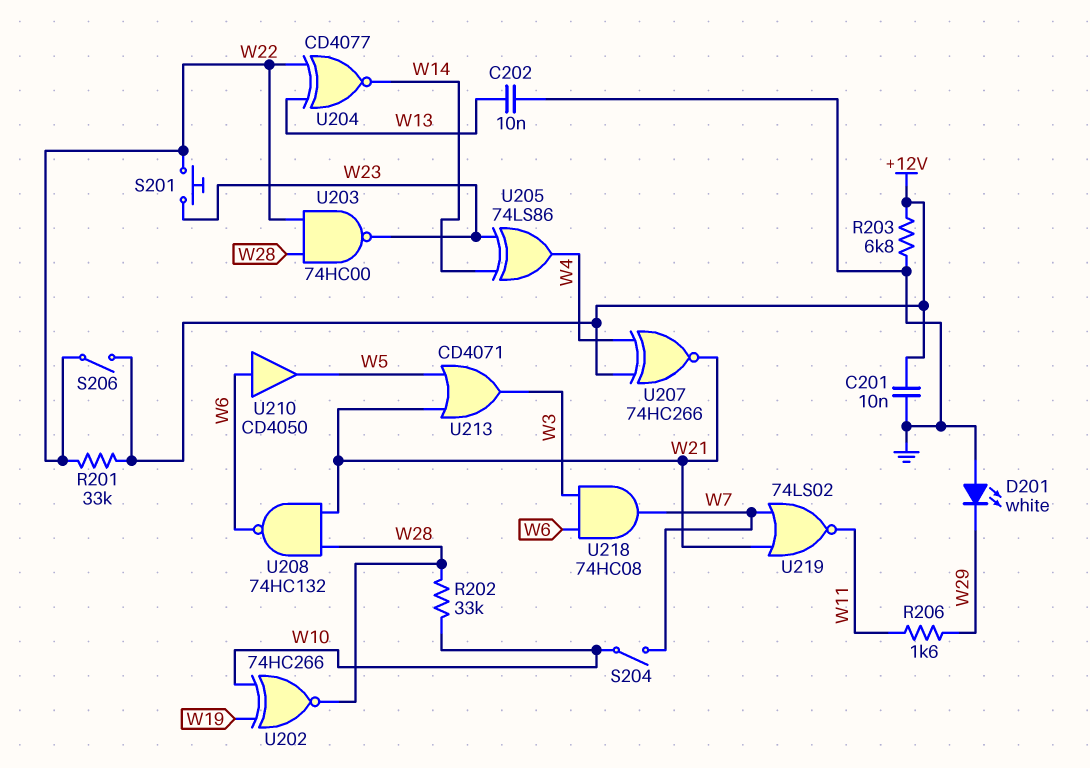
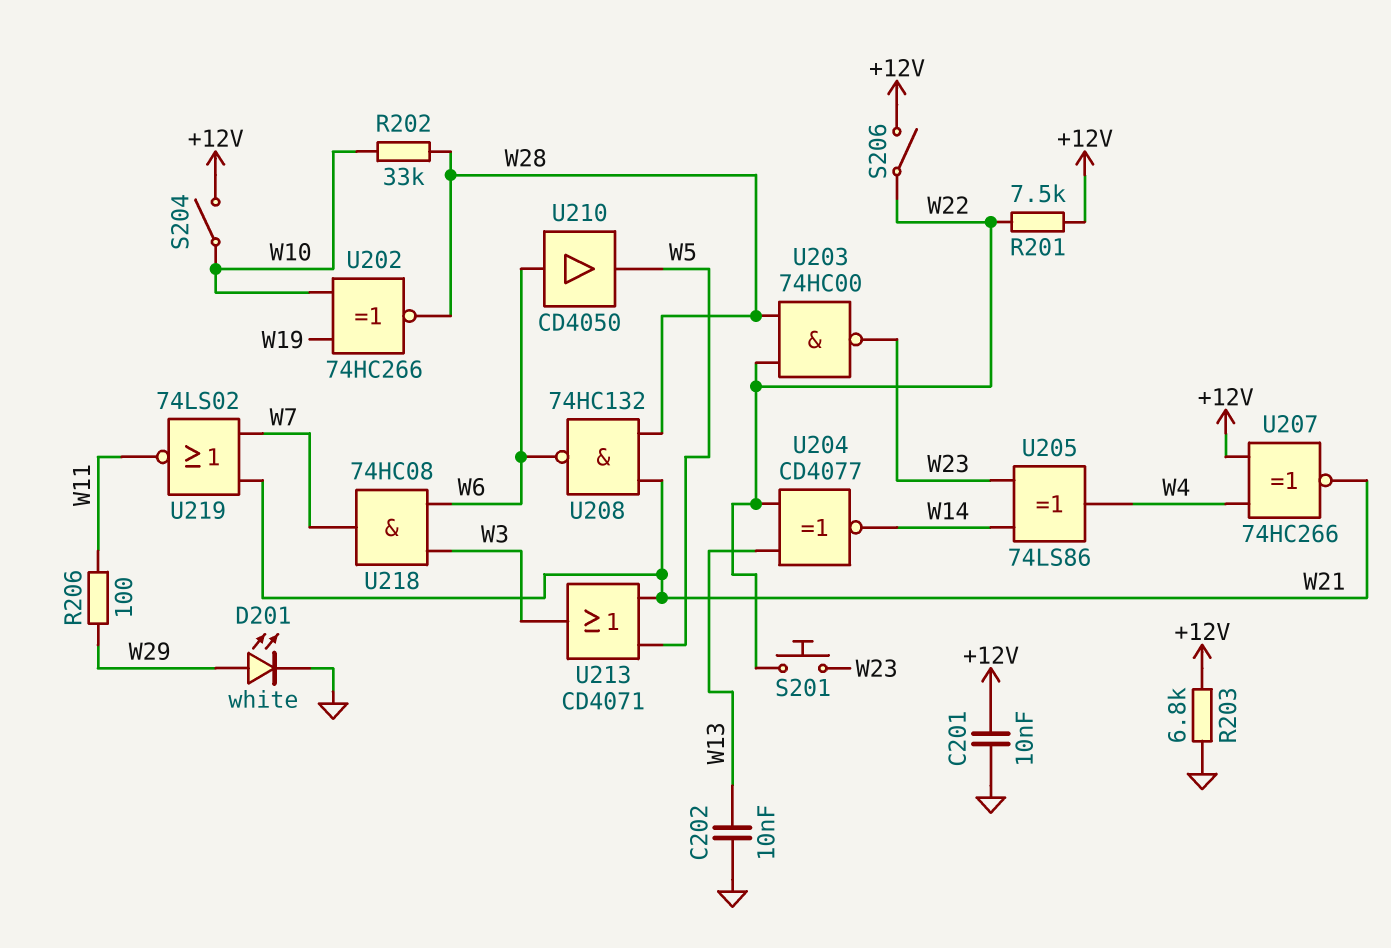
D201: LED white (A GND, K W29) -> LED white (A W29, K GND)
R201: 33k (+12V, W22) -> 7.5k (+12V, W22)
R206: 1.6k (W11, W29) -> 100 (W11, W29)
S204: switch (W7, W10) -> switch (+12V, W10)

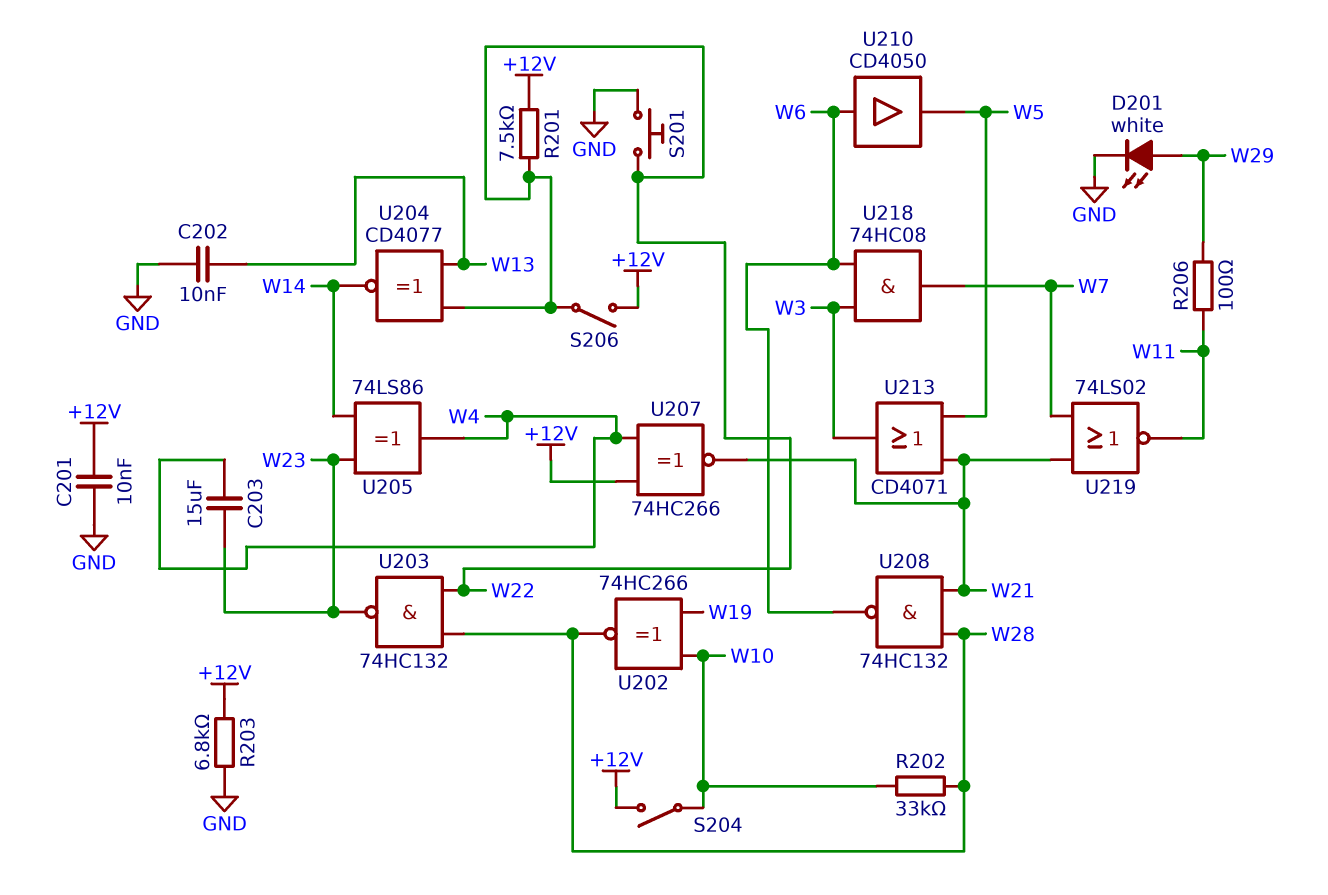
C203: none -> 15uF (W4, W23)
S201: button (W22, W23) -> button (GND, W22)
U203: NAND 74HC00 (in W22, in W28, out W23) -> NAND 74HC132 (in W22, in W28, out W23)

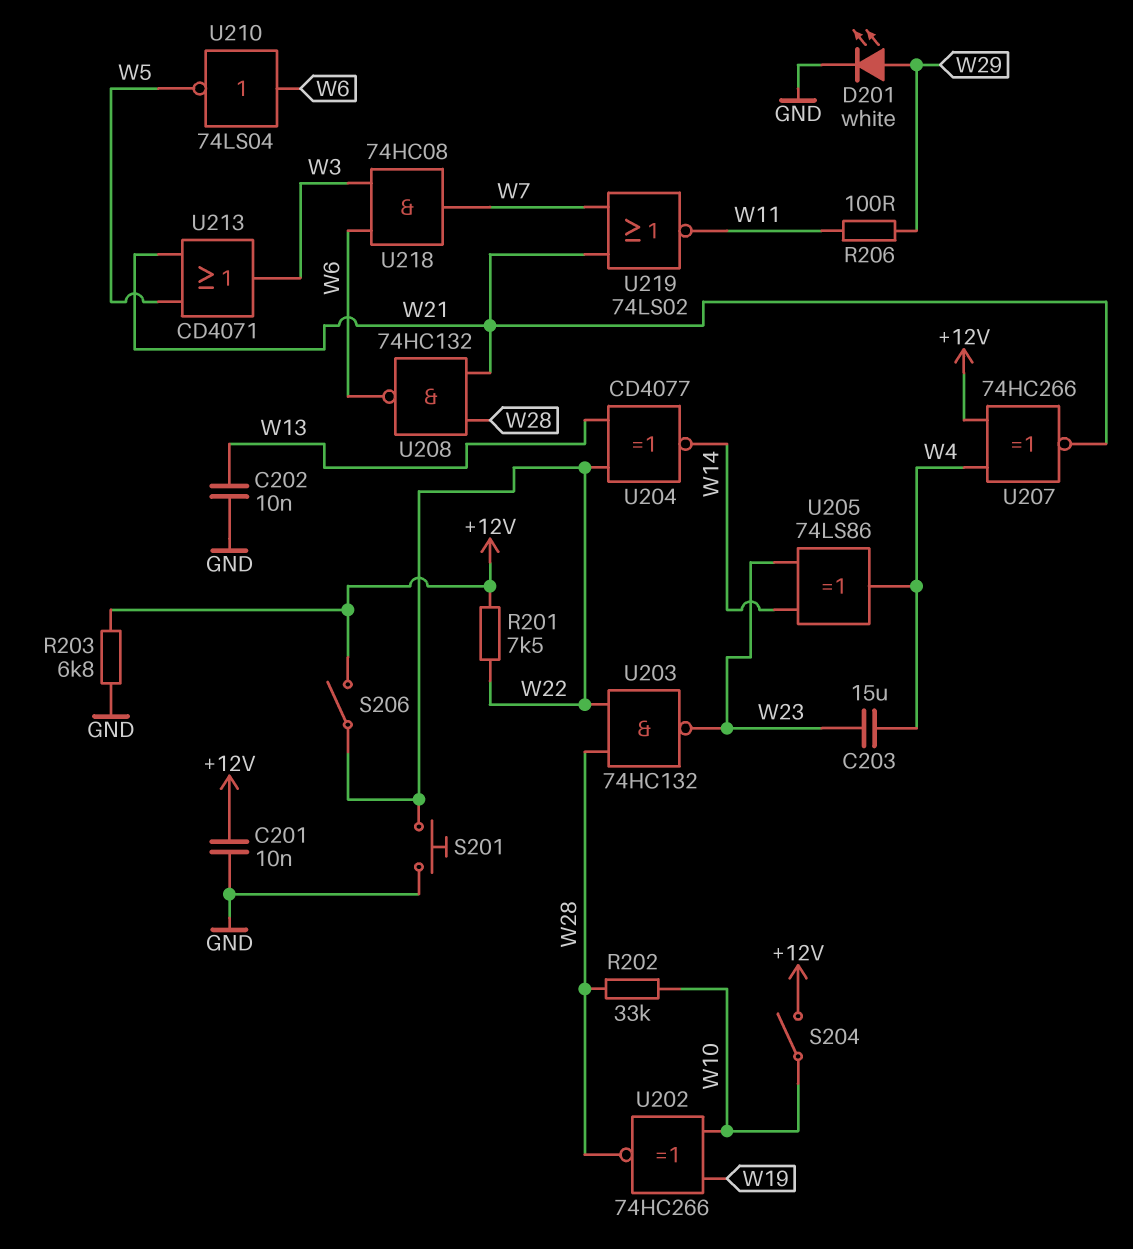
U210: buffer CD4050 (in W6, out W5) -> NOT 74LS04 (in W6, out W5)

